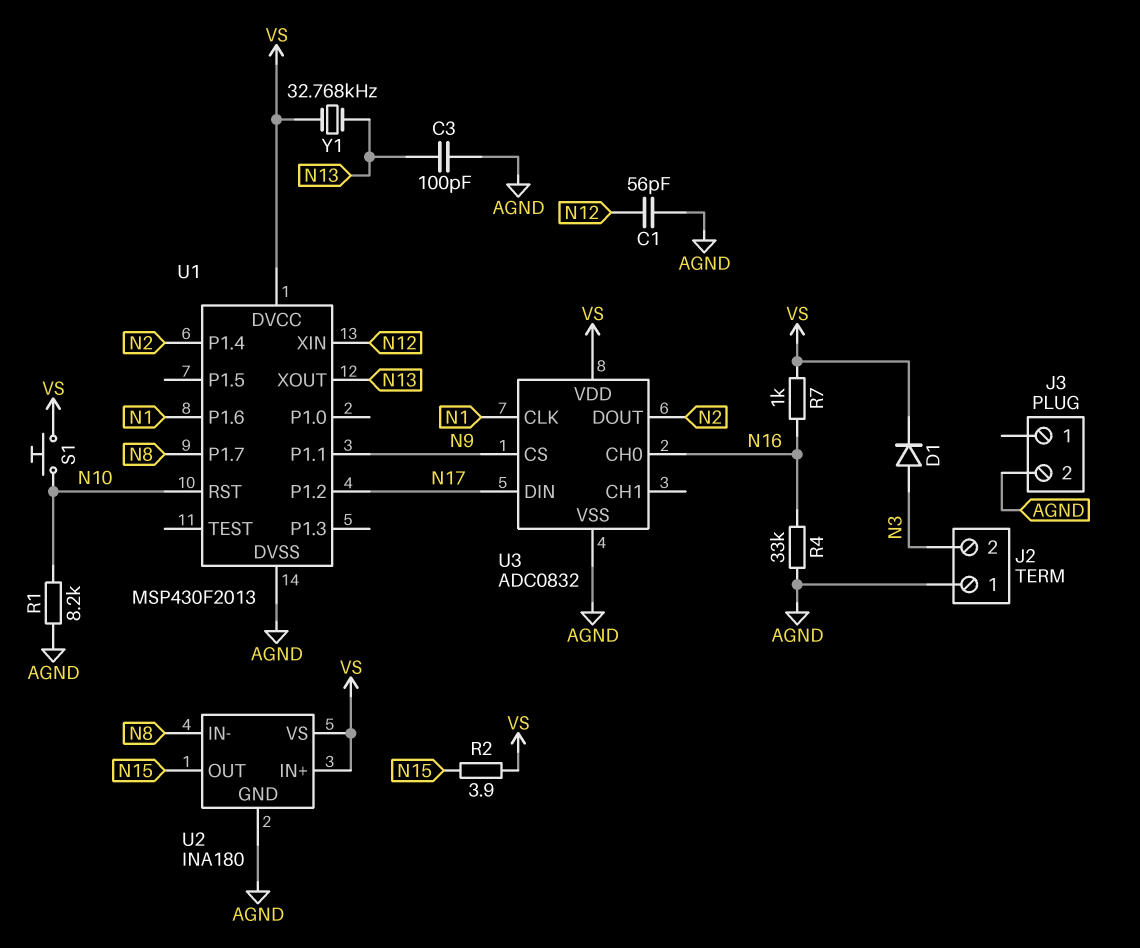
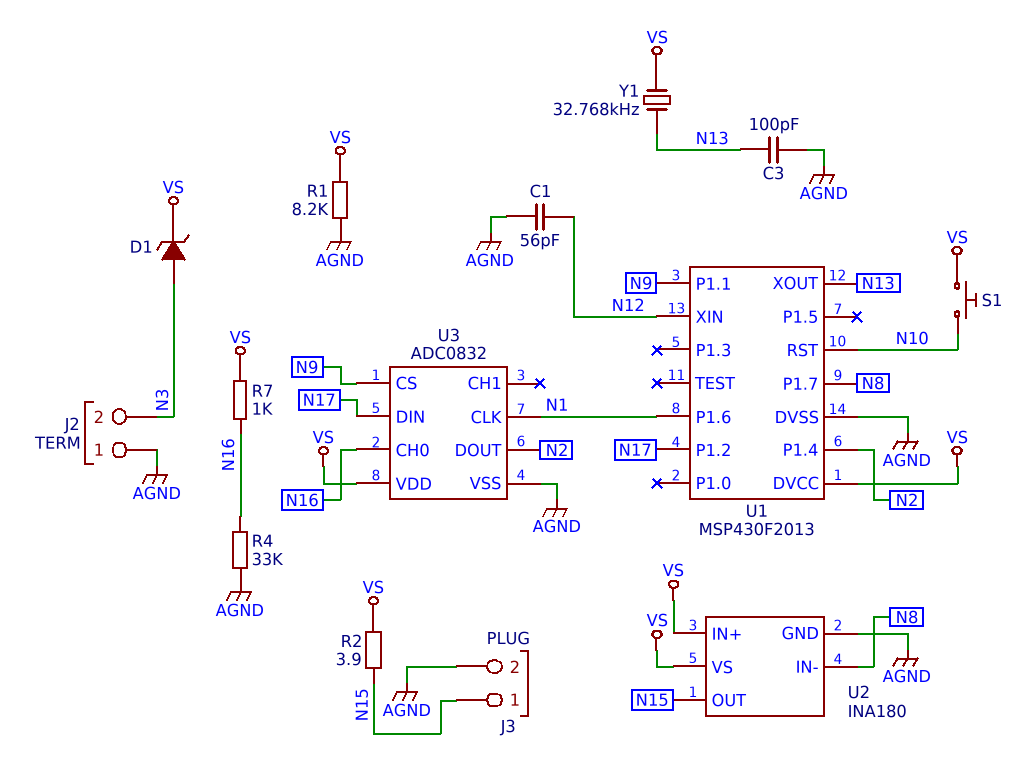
D1: diode (A N3, K VS) -> zener (A N3, K VS)
J3 pin 1: none -> N15
R1: 8.2k (AGND, N10) -> 8.2k (AGND, VS)

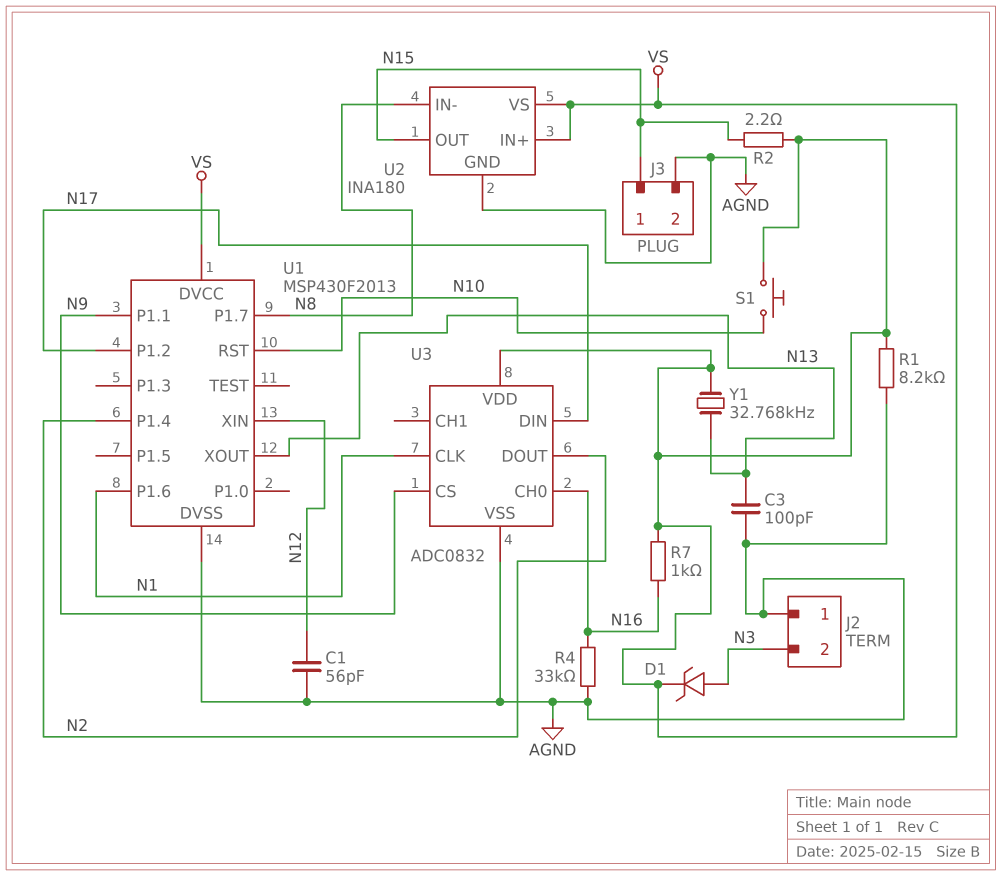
R2: 3.9 (N15, VS) -> 2.2 (N15, VS)

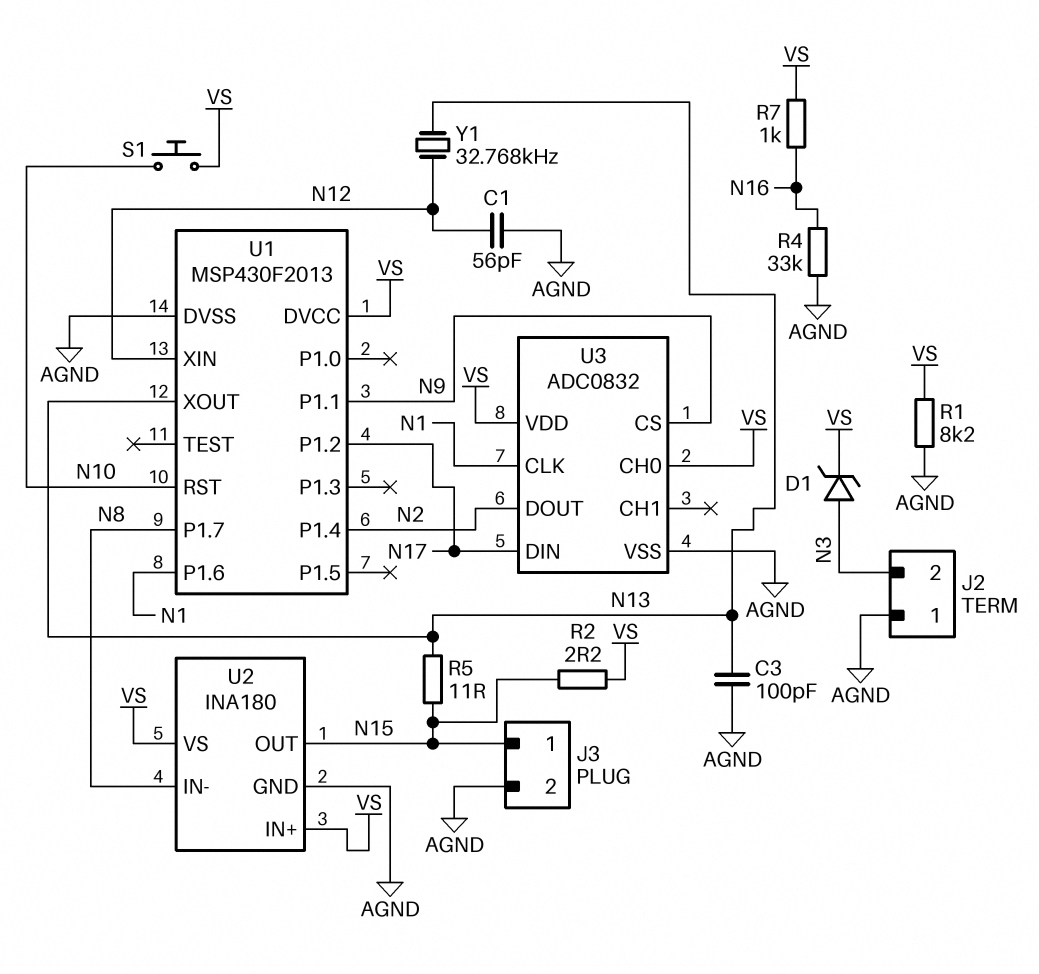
R5: none -> 11 (N13, N15)
U3 pin CH0: N16 -> VS
Y1: 32.768kHz (N13, VS) -> 32.768kHz (N12, N13)

